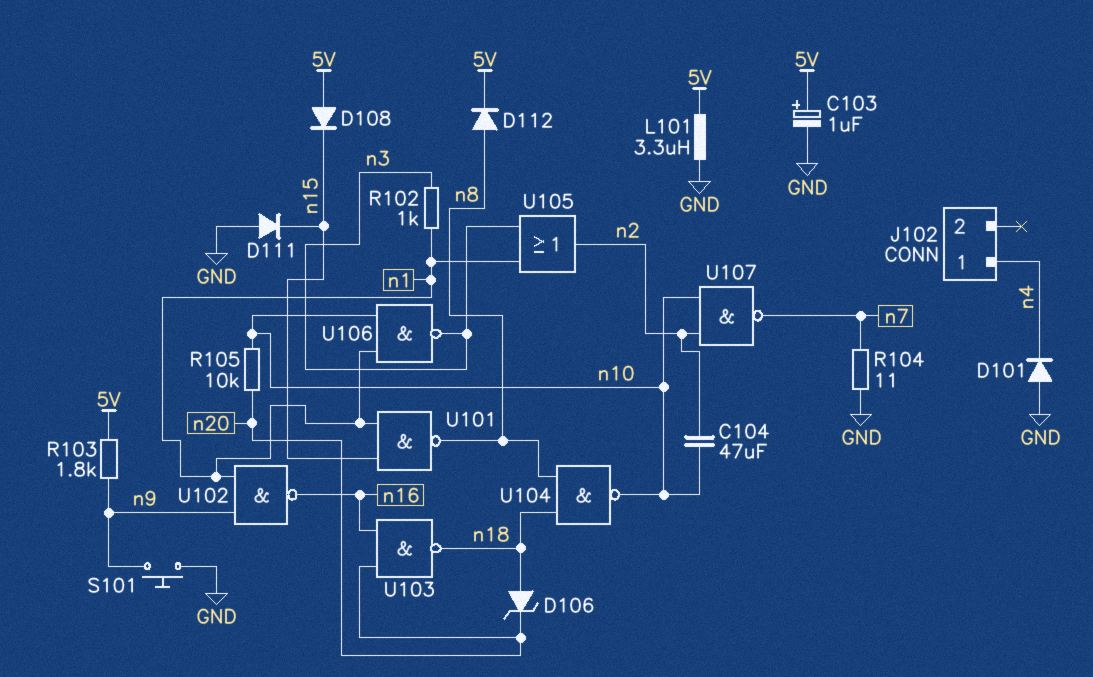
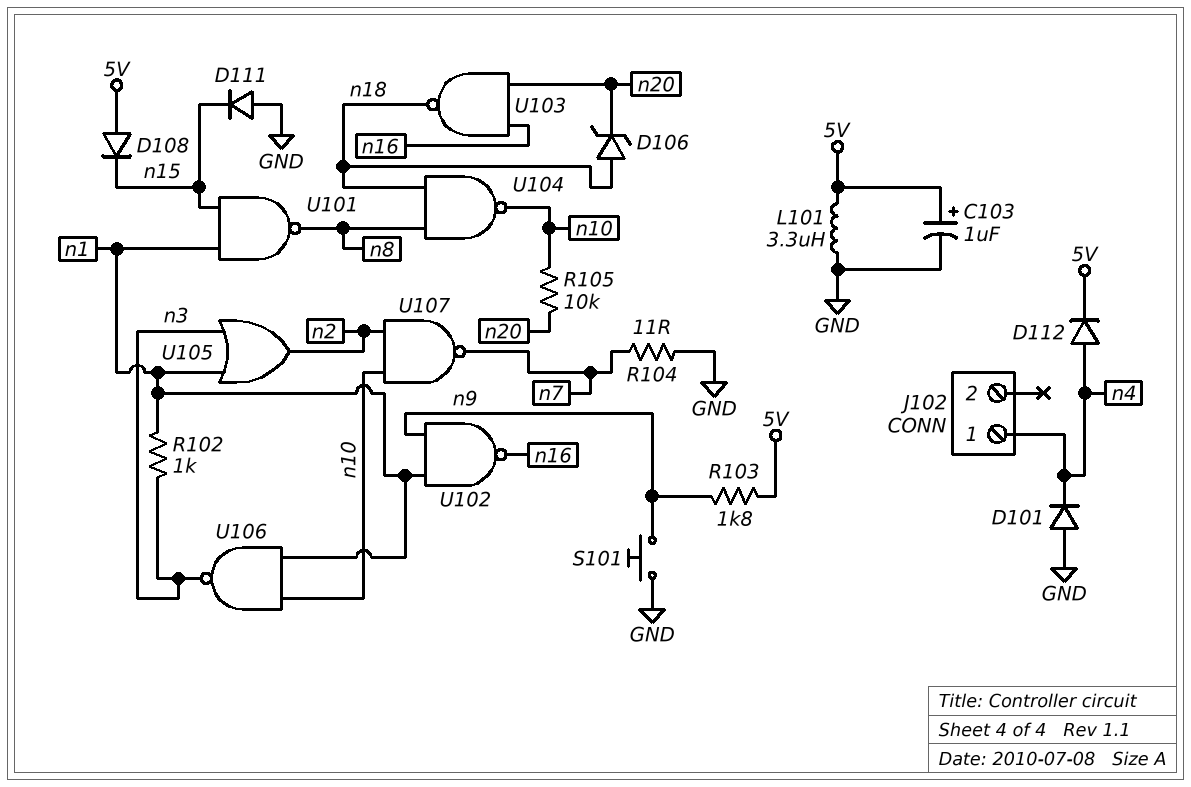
C104: 47uF (n2, n10) -> none
D112: diode (A n8, K 5V) -> diode (A n4, K 5V)

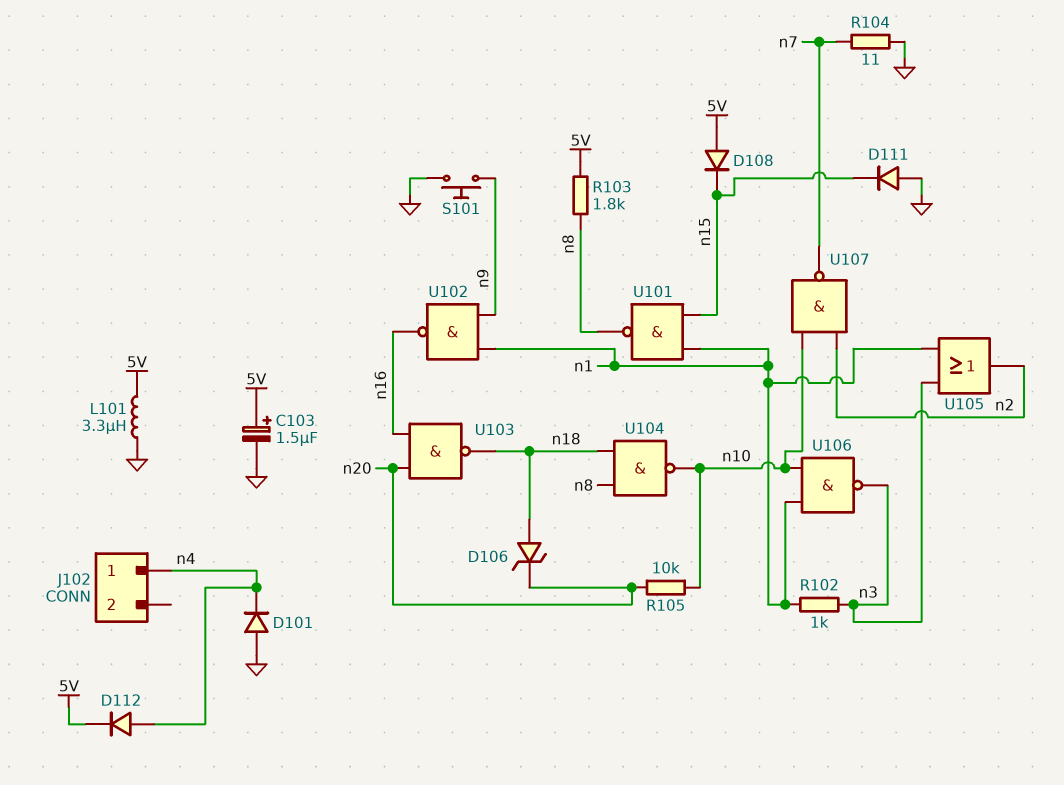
C103: 1uF (plus 5V, minus GND) -> 1.5uF (plus 5V, minus GND)
R103: 1.8k (5V, n9) -> 1.8k (5V, n8)

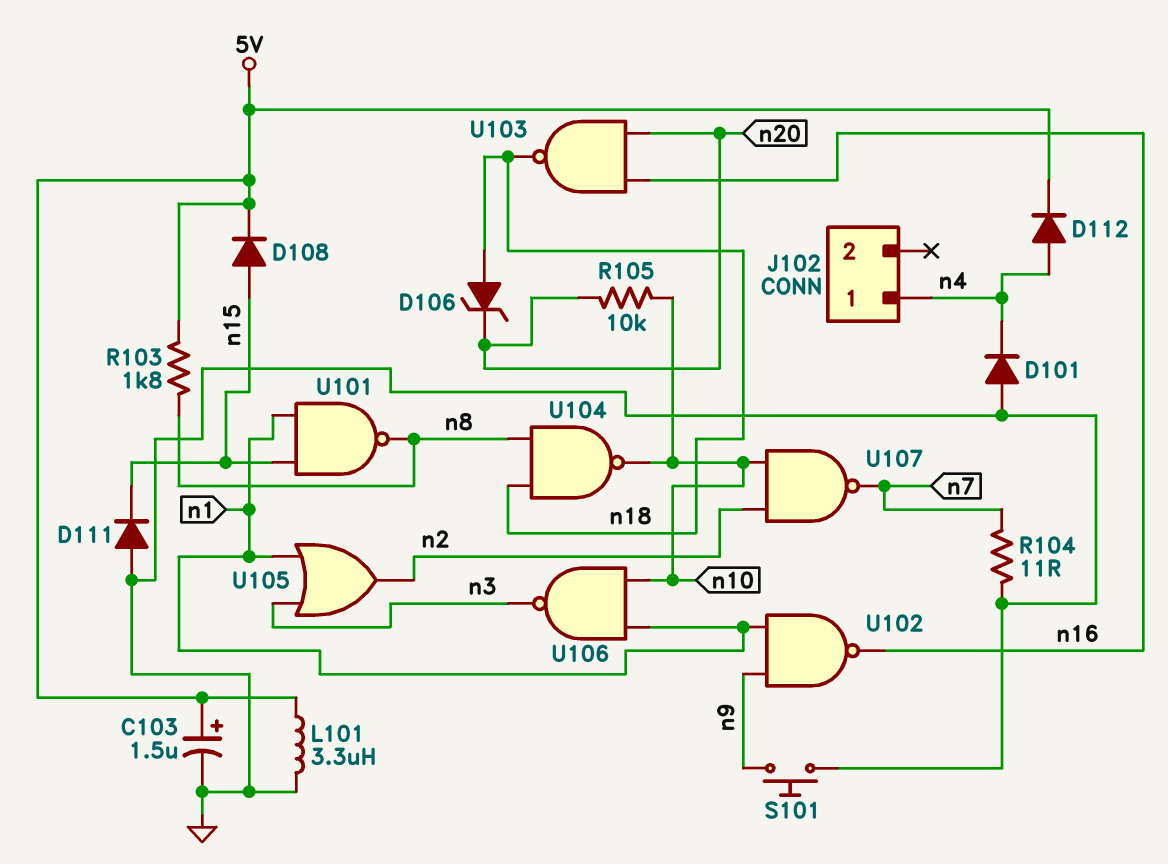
D108: diode (A 5V, K n15) -> diode (A n15, K 5V)
R102: 1k (n1, n3) -> none

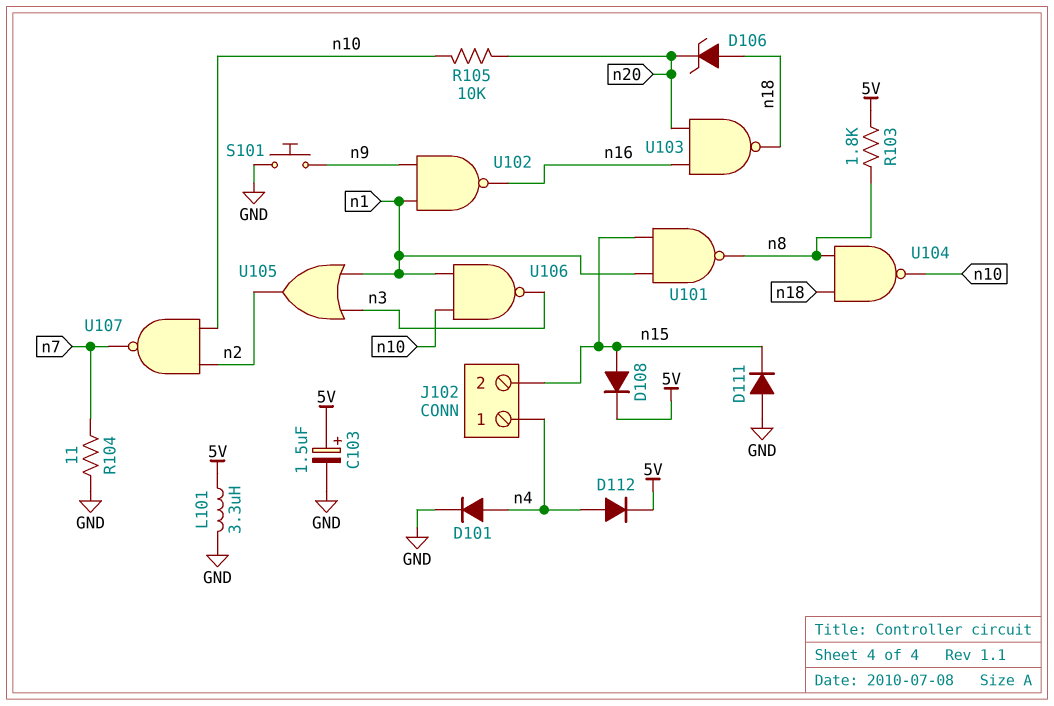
D101: diode (A GND, K n4) -> diode (A n4, K GND)
J102 pin 2: none -> n15

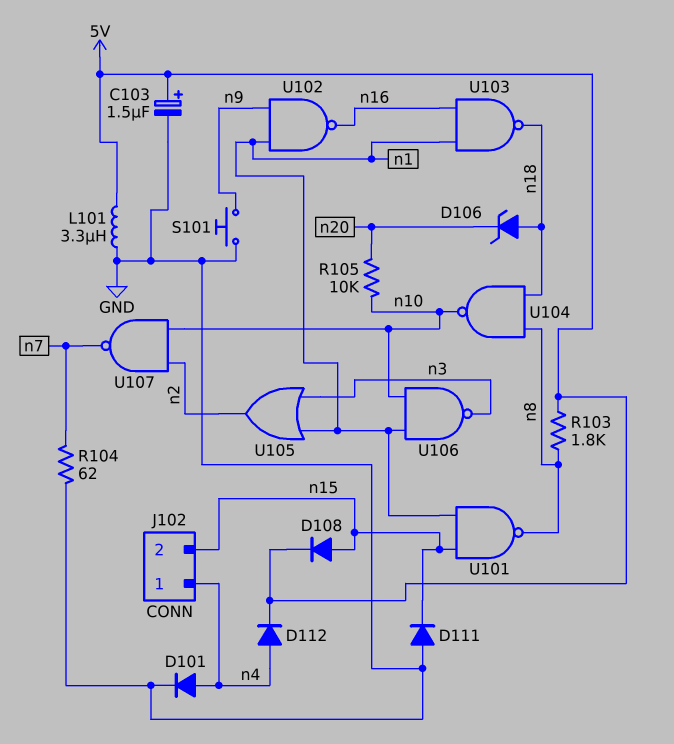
R104: 11 (GND, n7) -> 62 (GND, n7)
U103: NAND (in n16, in n20, out n18) -> NAND (in n1, in n16, out n18)

